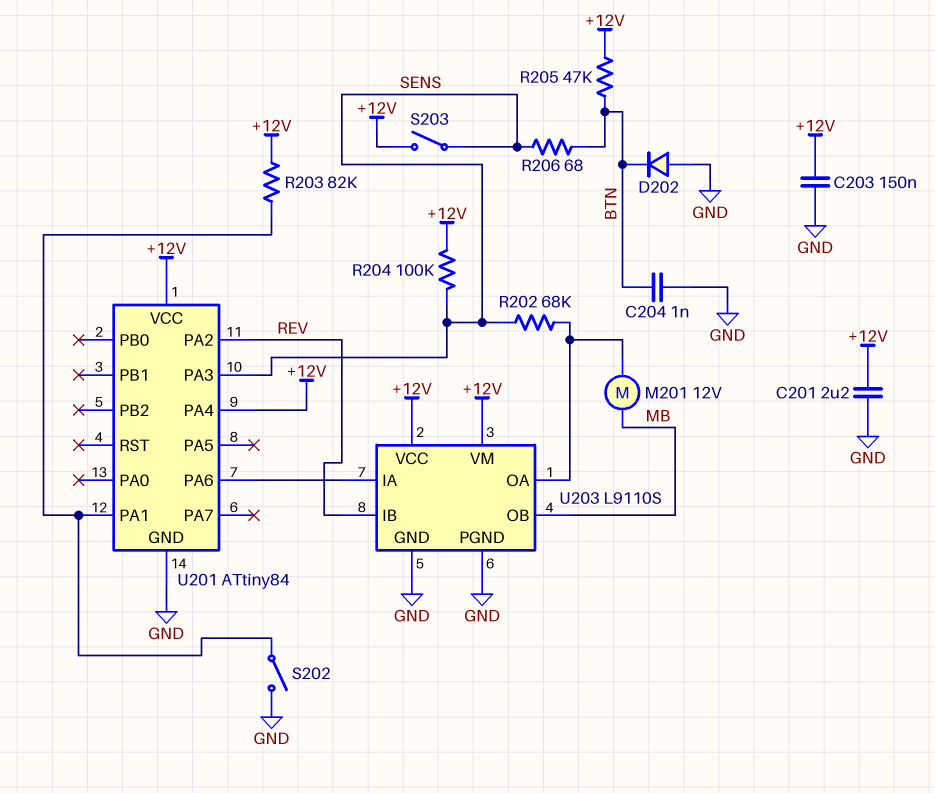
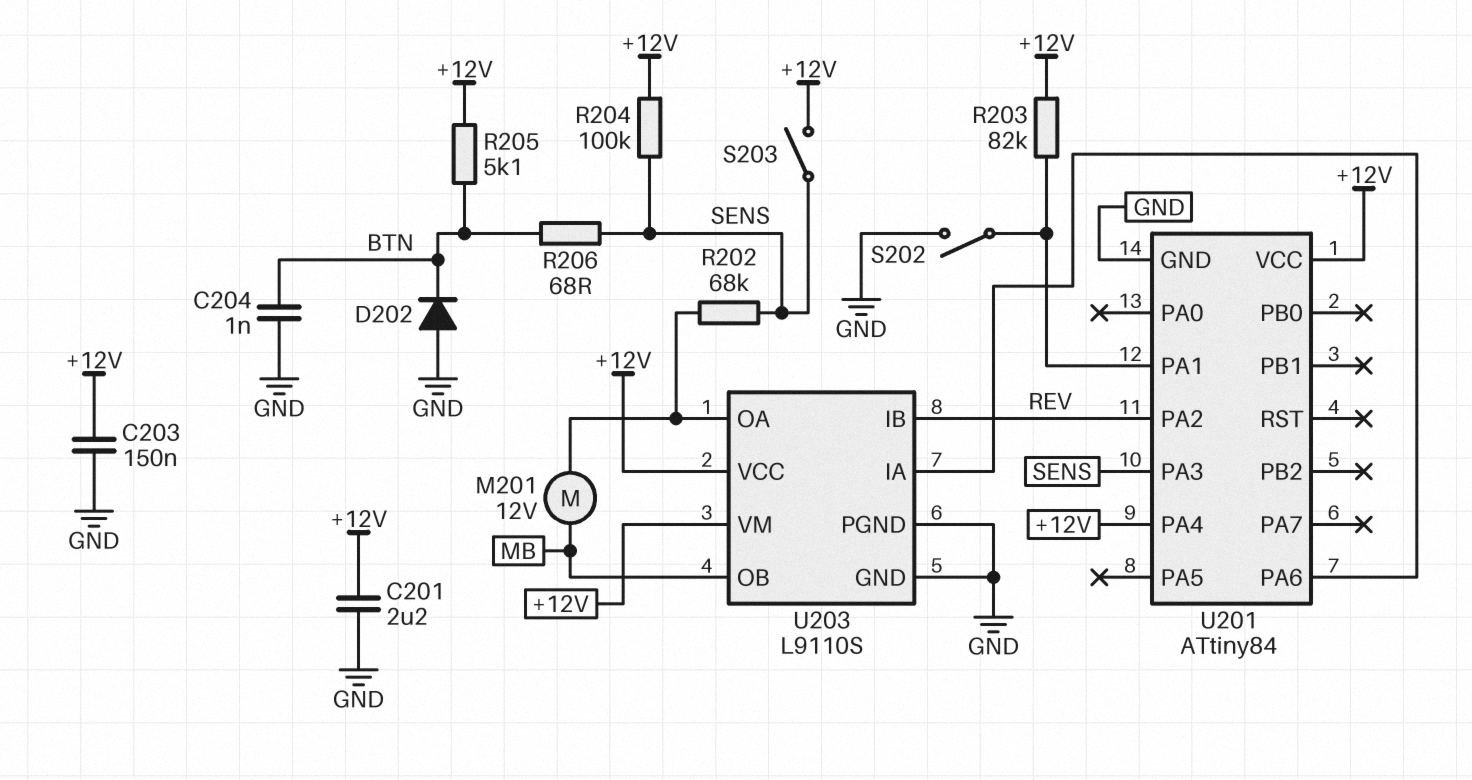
R205: 47k (+12V, BTN) -> 5.1k (+12V, BTN)

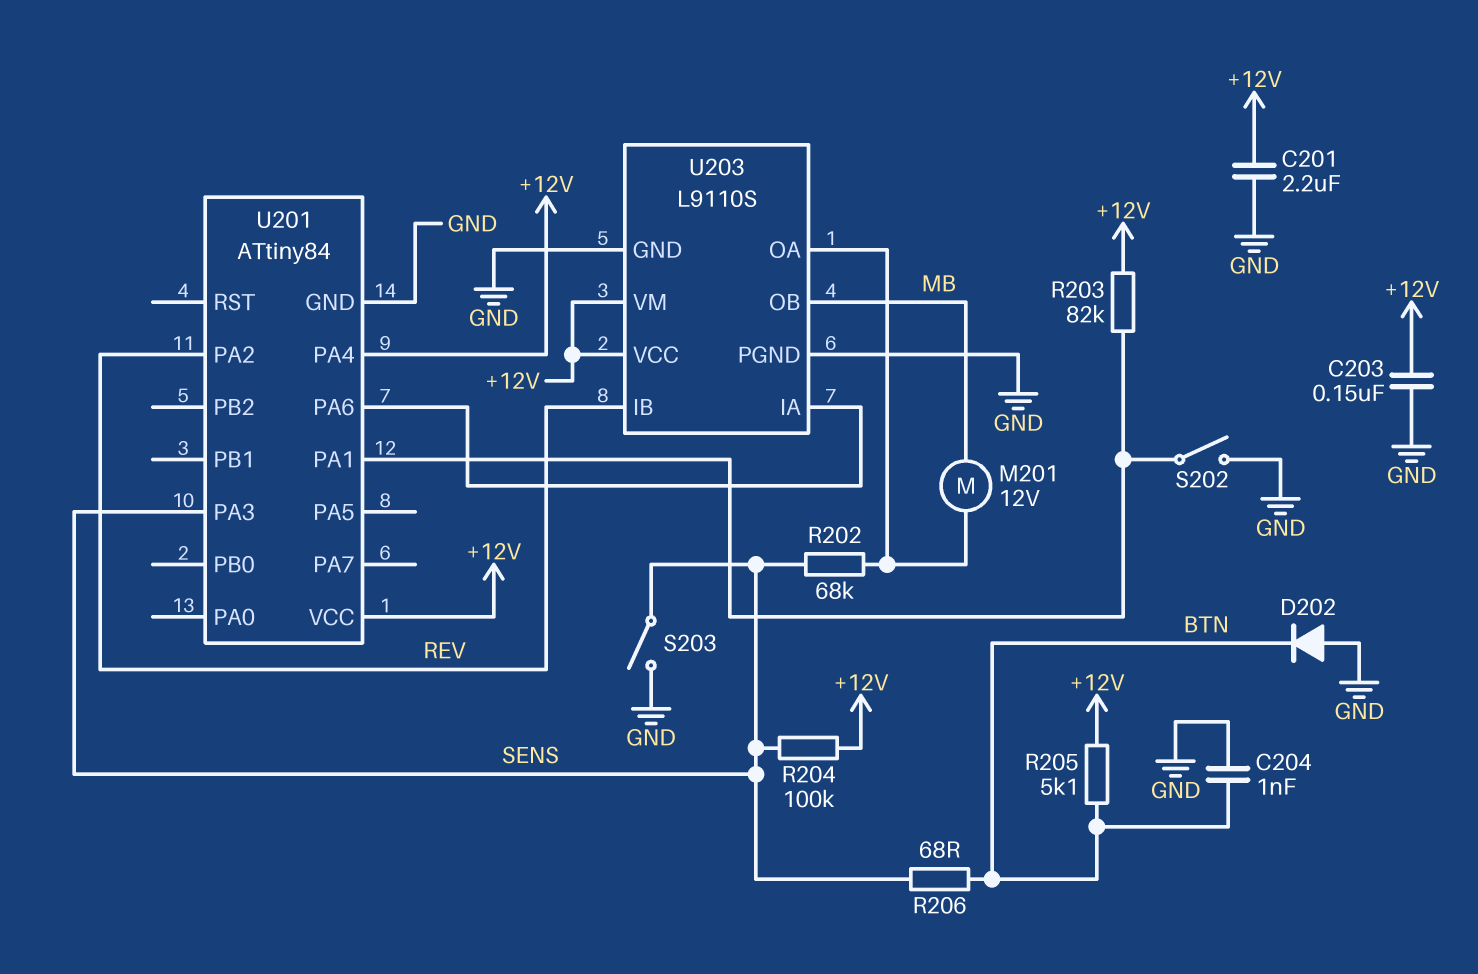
S203: switch (+12V, SENS) -> switch (GND, SENS)

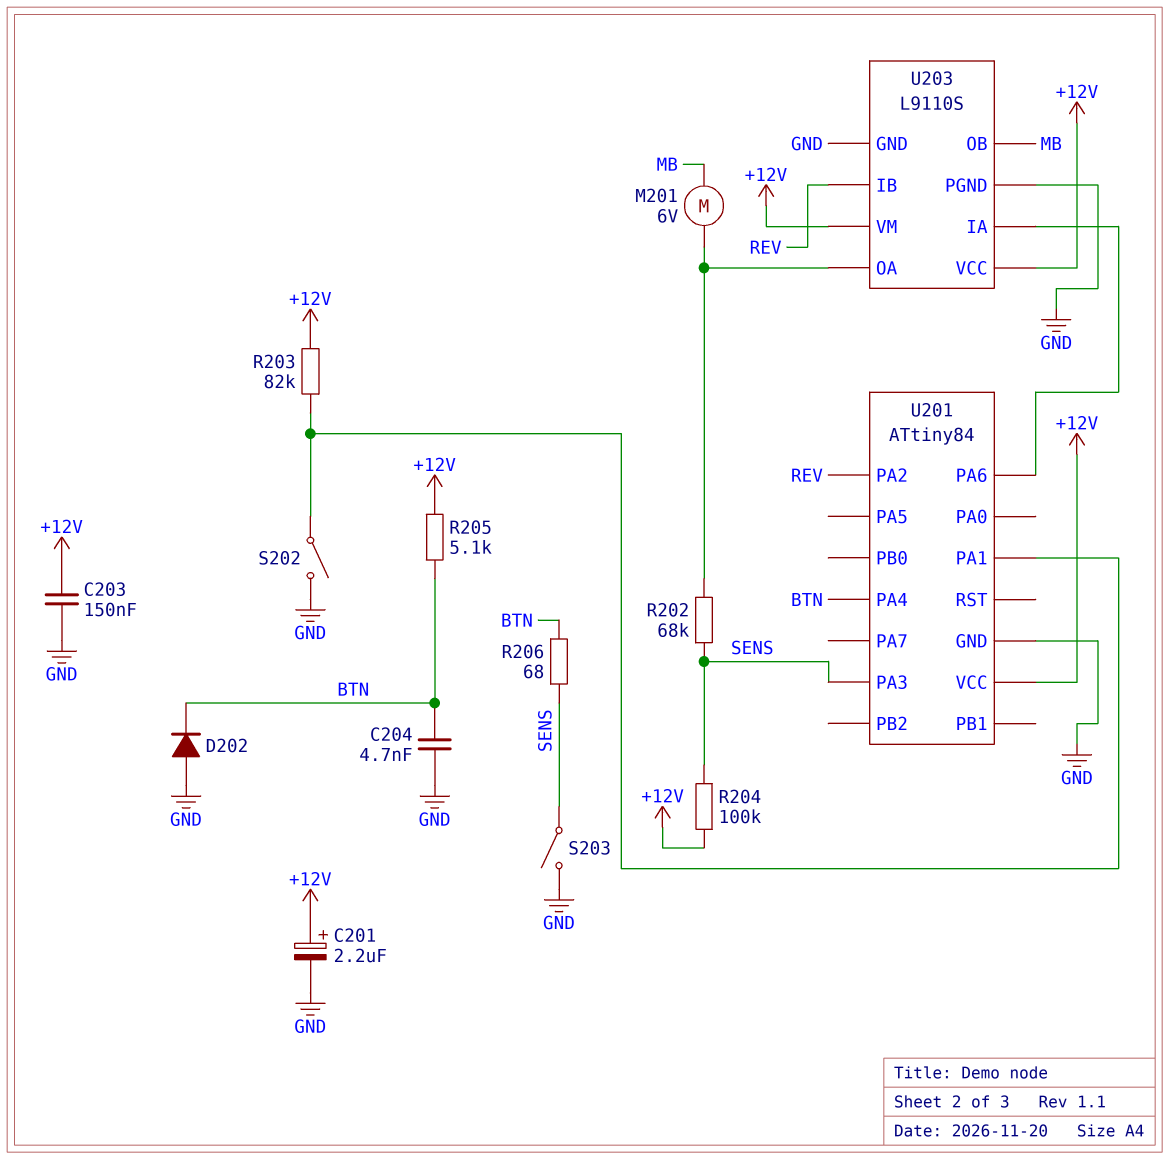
C201: 2.2uF (+12V, GND) -> 2.2uF (plus +12V, minus GND)
C204: 1nF (BTN, GND) -> 4.7nF (BTN, GND)
M201: motor 12V (MB, U203/OA) -> motor 6V (MB, U203/OA)
U201 pin PA4: +12V -> BTN

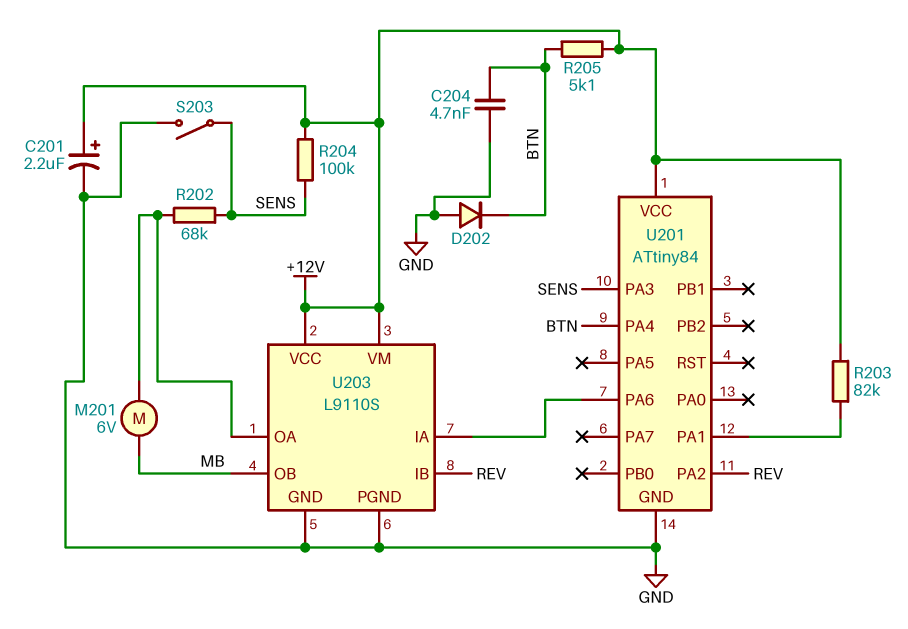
C203: 150nF (+12V, GND) -> none
R206: 68 (BTN, SENS) -> none
S202: switch (GND, U201/PA1) -> none

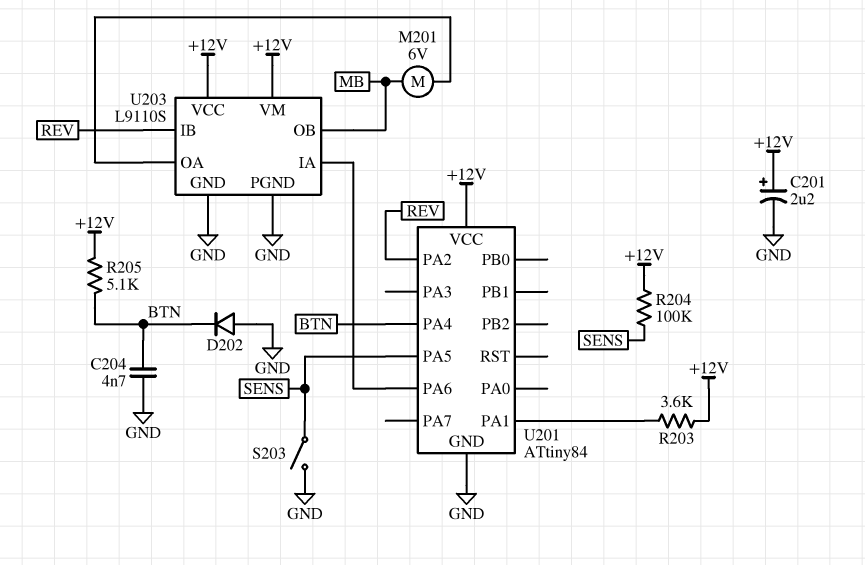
R202: 68k (SENS, U203/OA) -> none
R203: 82k (+12V, U201/PA1) -> 3.6k (+12V, U201/PA1)
U201 pin PA3: SENS -> none
U201 pin PA5: none -> SENS

